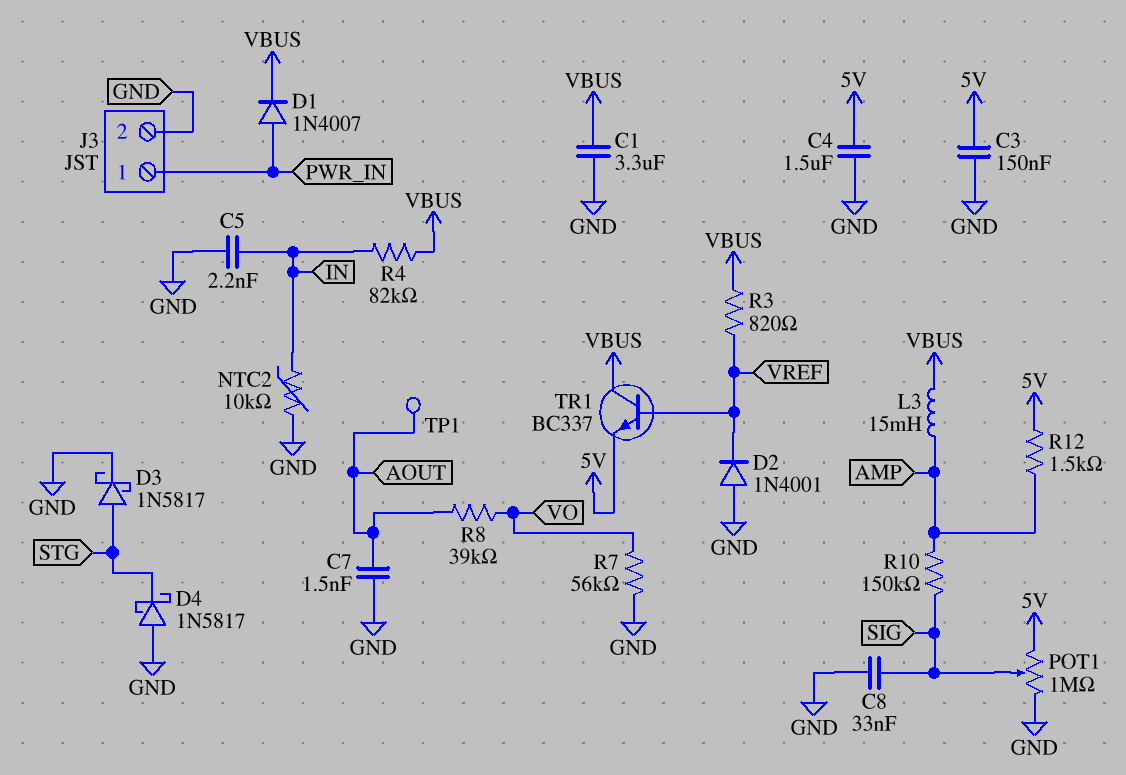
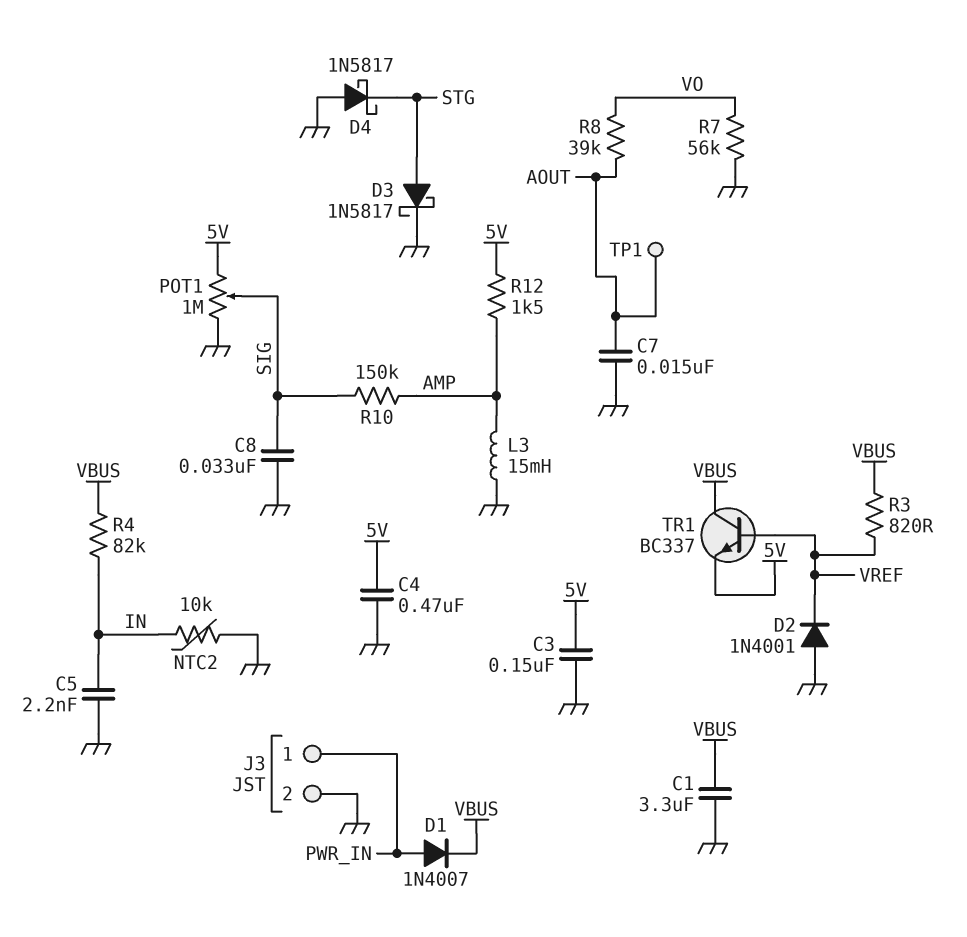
C4: 1.5uF (5V, GND) -> 470nF (5V, GND)
C7: 1.5nF (AOUT, GND) -> 15nF (AOUT, GND)
L3: 15mH (AMP, VBUS) -> 15mH (AMP, GND)

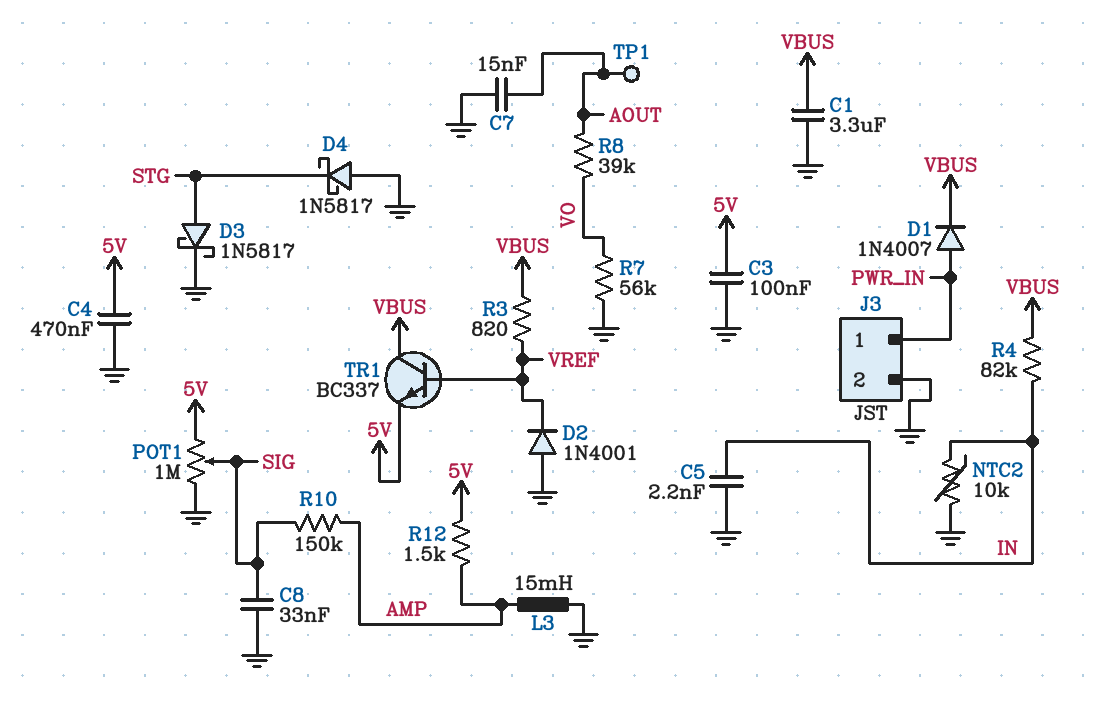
C3: 150nF (5V, GND) -> 100nF (5V, GND)

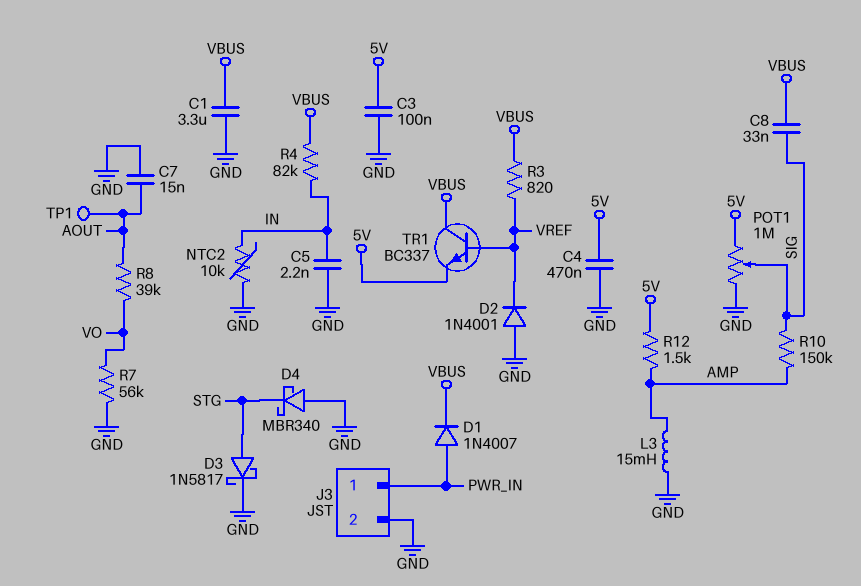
C8: 33nF (GND, SIG) -> 33nF (SIG, VBUS)
D4: schottky 1N5817 (A GND, K STG) -> schottky MBR340 (A GND, K STG)

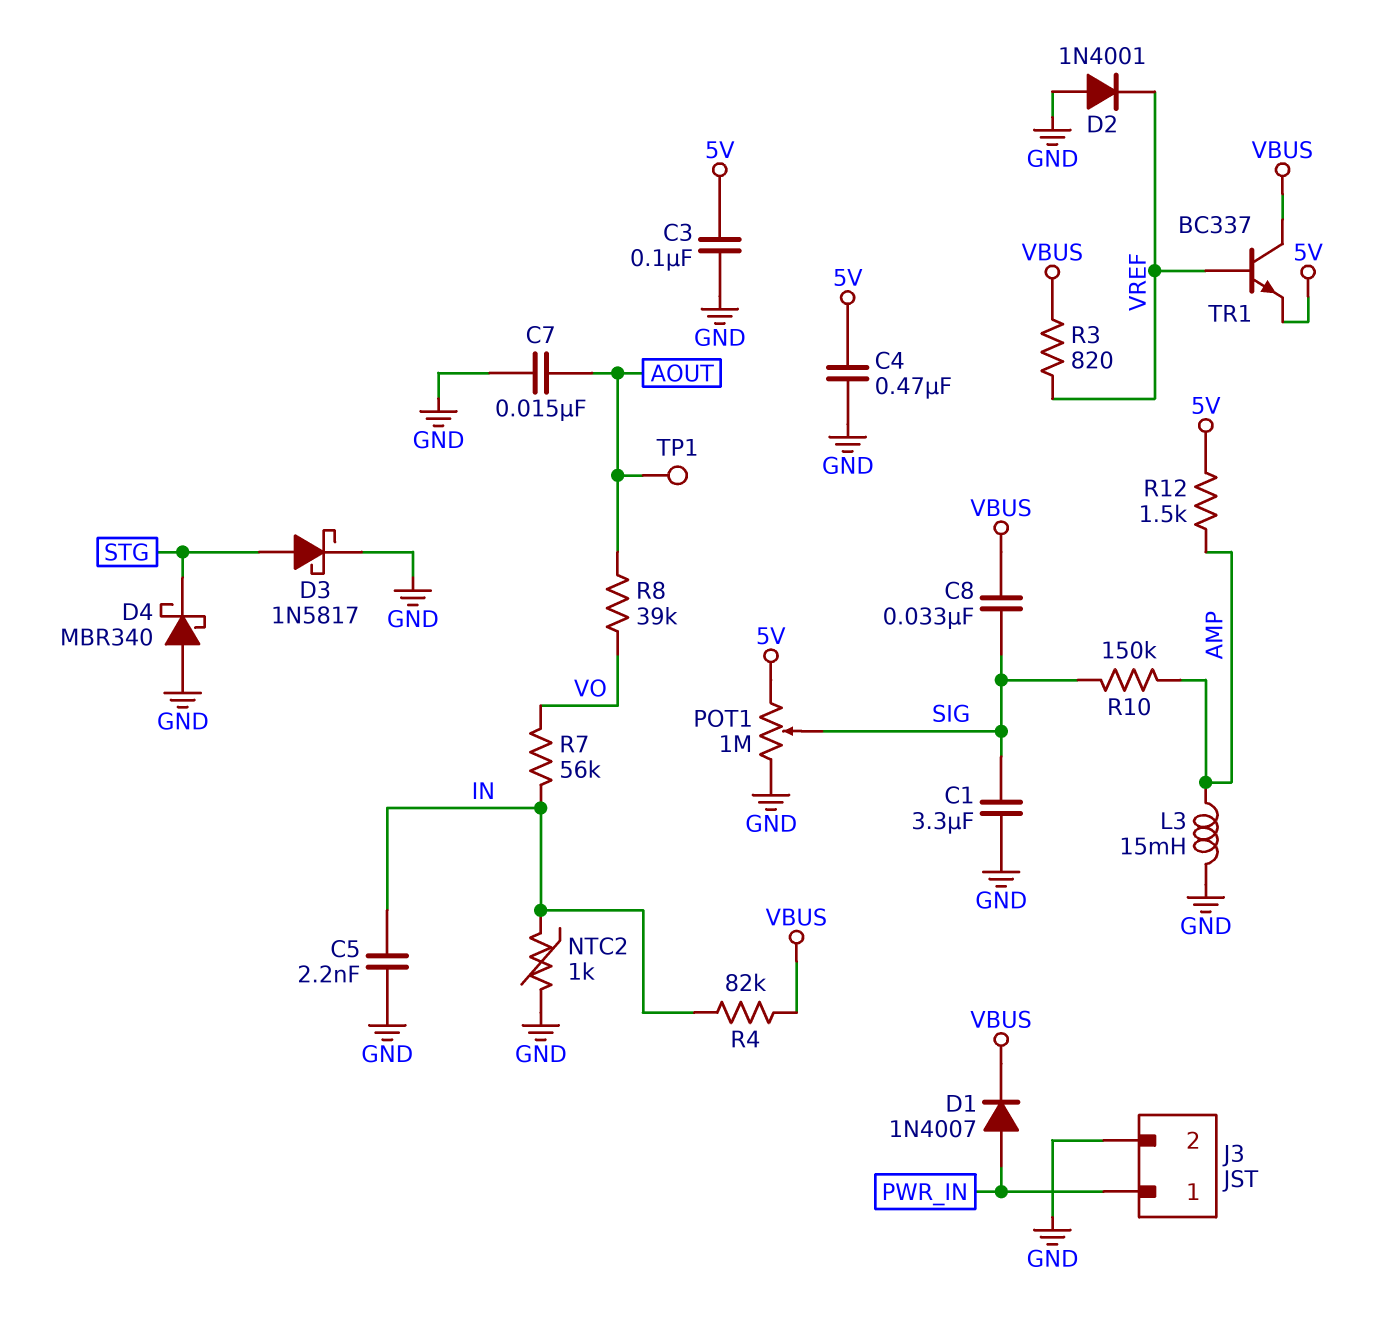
C1: 3.3uF (GND, VBUS) -> 3.3uF (GND, SIG)
NTC2: 10k (GND, IN) -> 1k (GND, IN)
R7: 56k (GND, VO) -> 56k (IN, VO)

